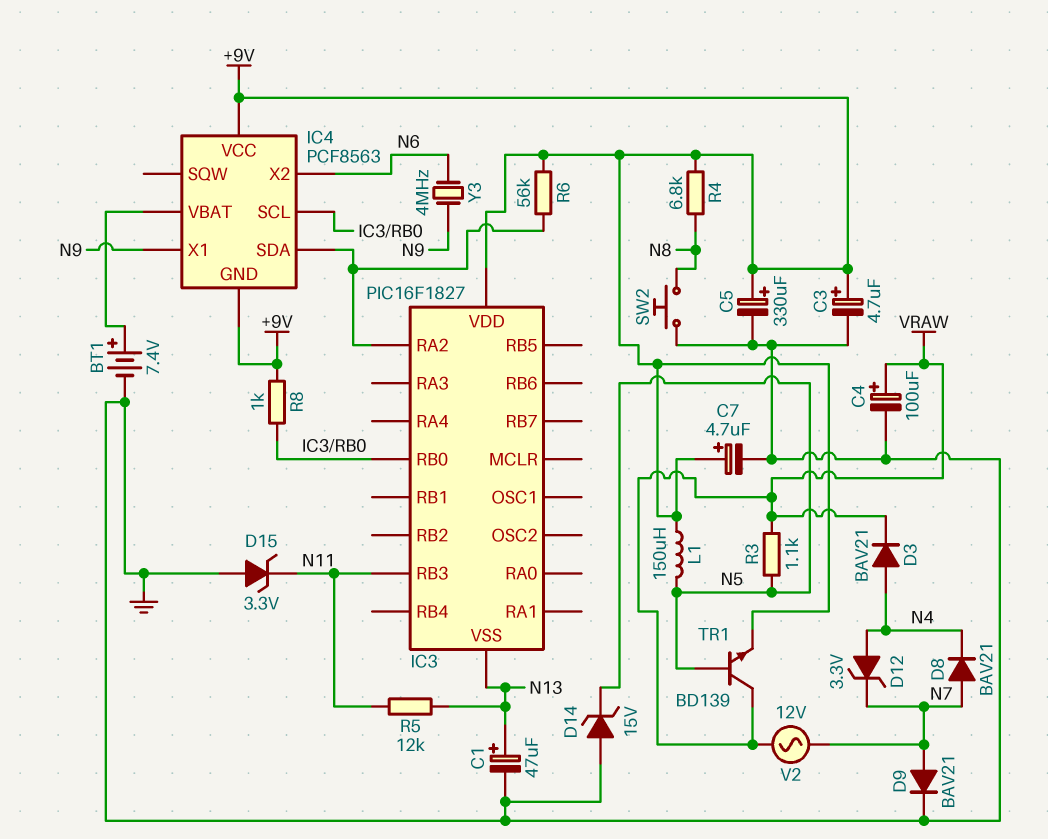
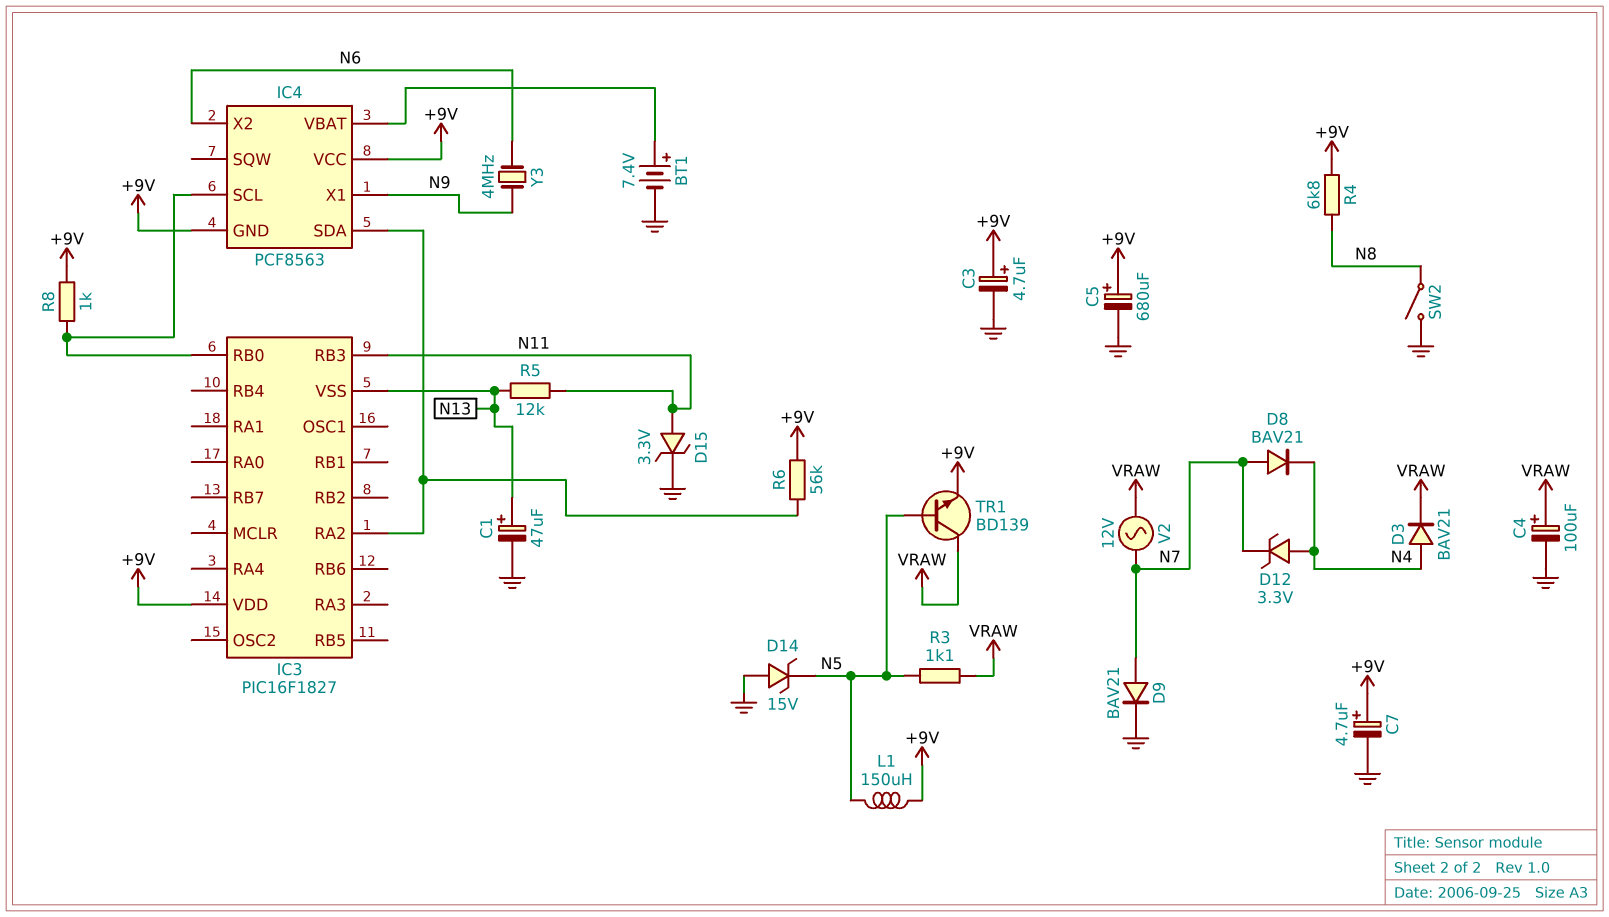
C5: 330uF (plus +9V, minus GND) -> 680uF (plus +9V, minus GND)
D15: zener 3.3V (A GND, K N11) -> zener 3.3V (A N11, K GND)
SW2: button (GND, N8) -> switch (GND, N8)

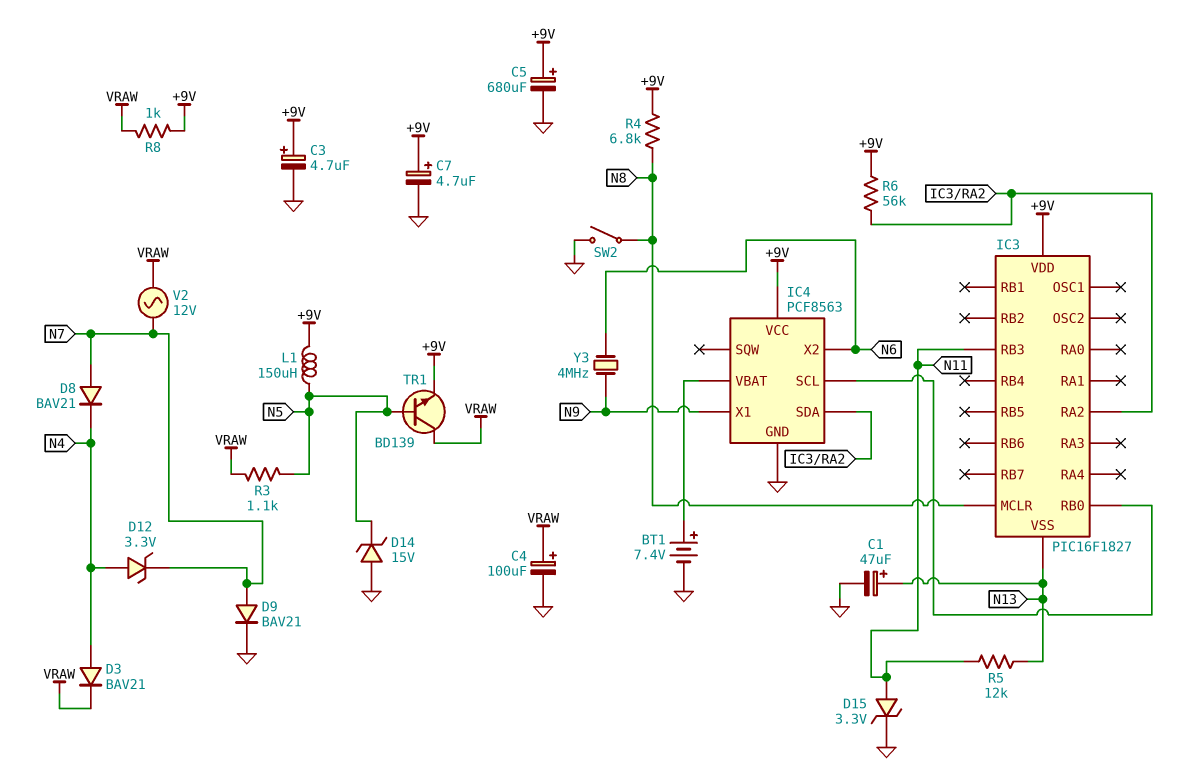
IC3 pin MCLR: none -> N8
IC4 pin GND: +9V -> GND
R8: 1k (+9V, IC3/RB0) -> 1k (+9V, VRAW)

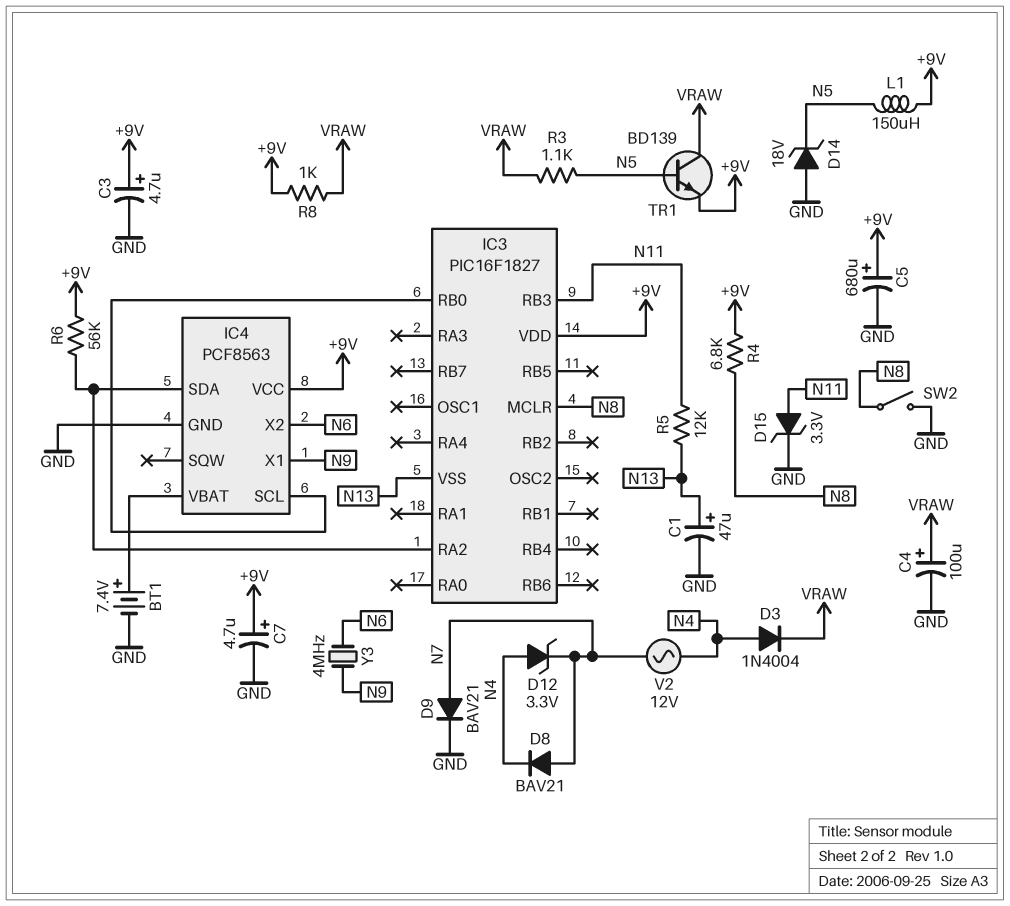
D3: diode BAV21 (A N4, K VRAW) -> diode 1N4004 (A N4, K VRAW)
D14: zener 15V (A GND, K N5) -> zener 18V (A GND, K N5)
V2: AC 12V (N7, VRAW) -> AC 12V (N4, N7)

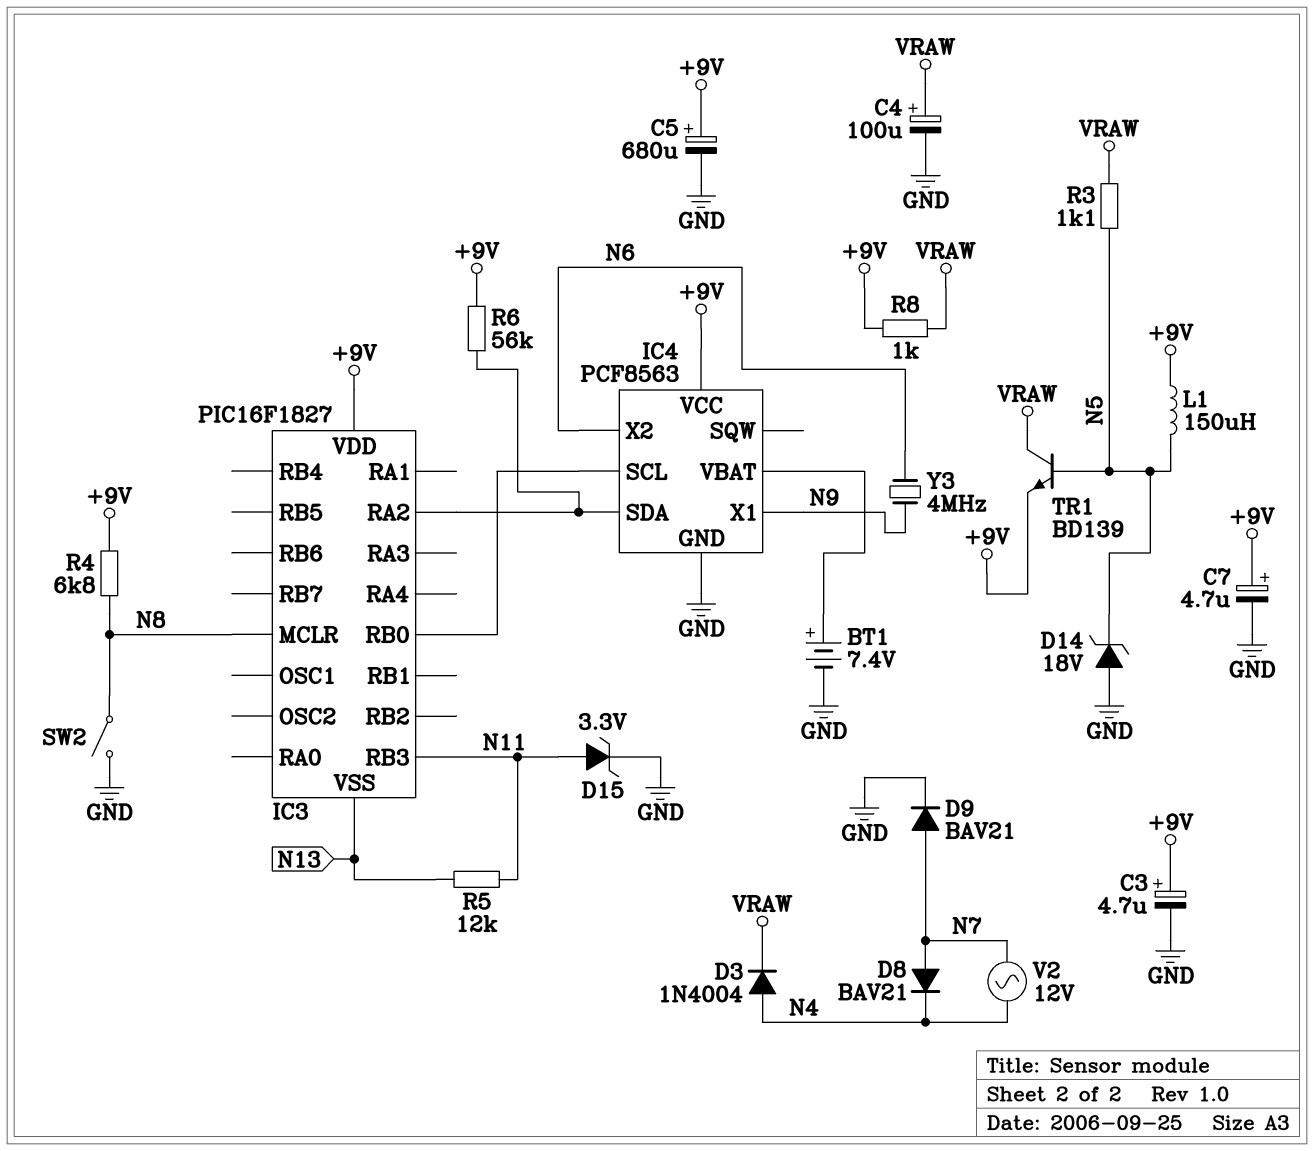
C1: 47uF (plus N13, minus GND) -> none
D12: zener 3.3V (A N4, K N7) -> none

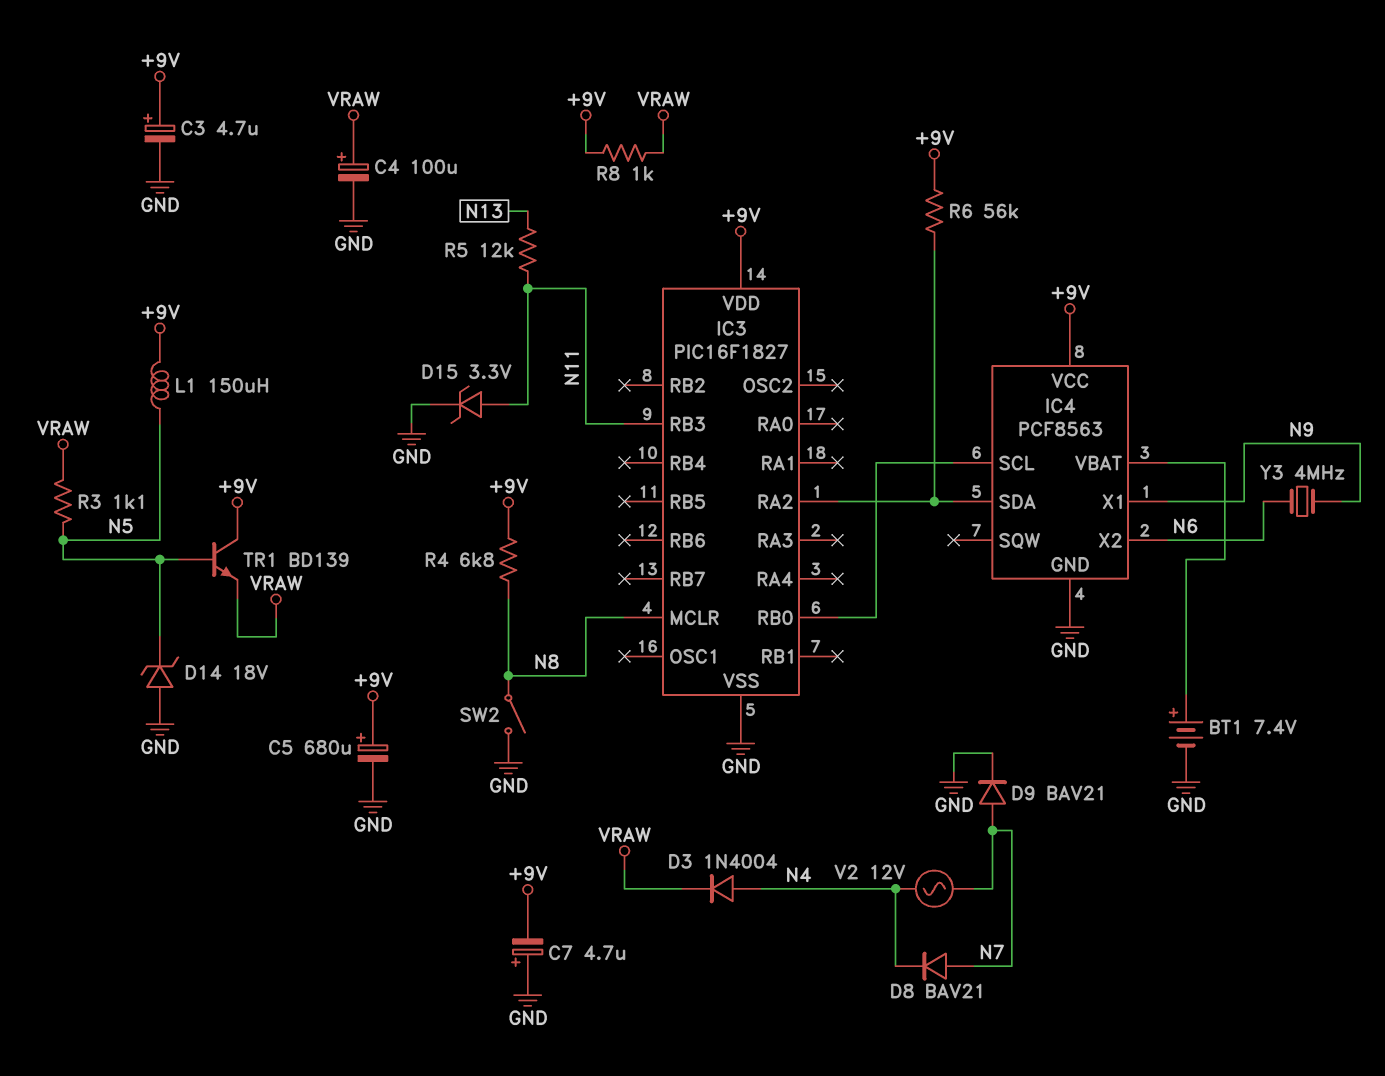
C7: 4.7uF (plus +9V, minus GND) -> 4.7uF (plus GND, minus +9V)
IC3 pin VSS: N13 -> GND
TR1: NPN BD139 (B N5, C VRAW, E +9V) -> NPN BD139 (B N5, C +9V, E VRAW)

